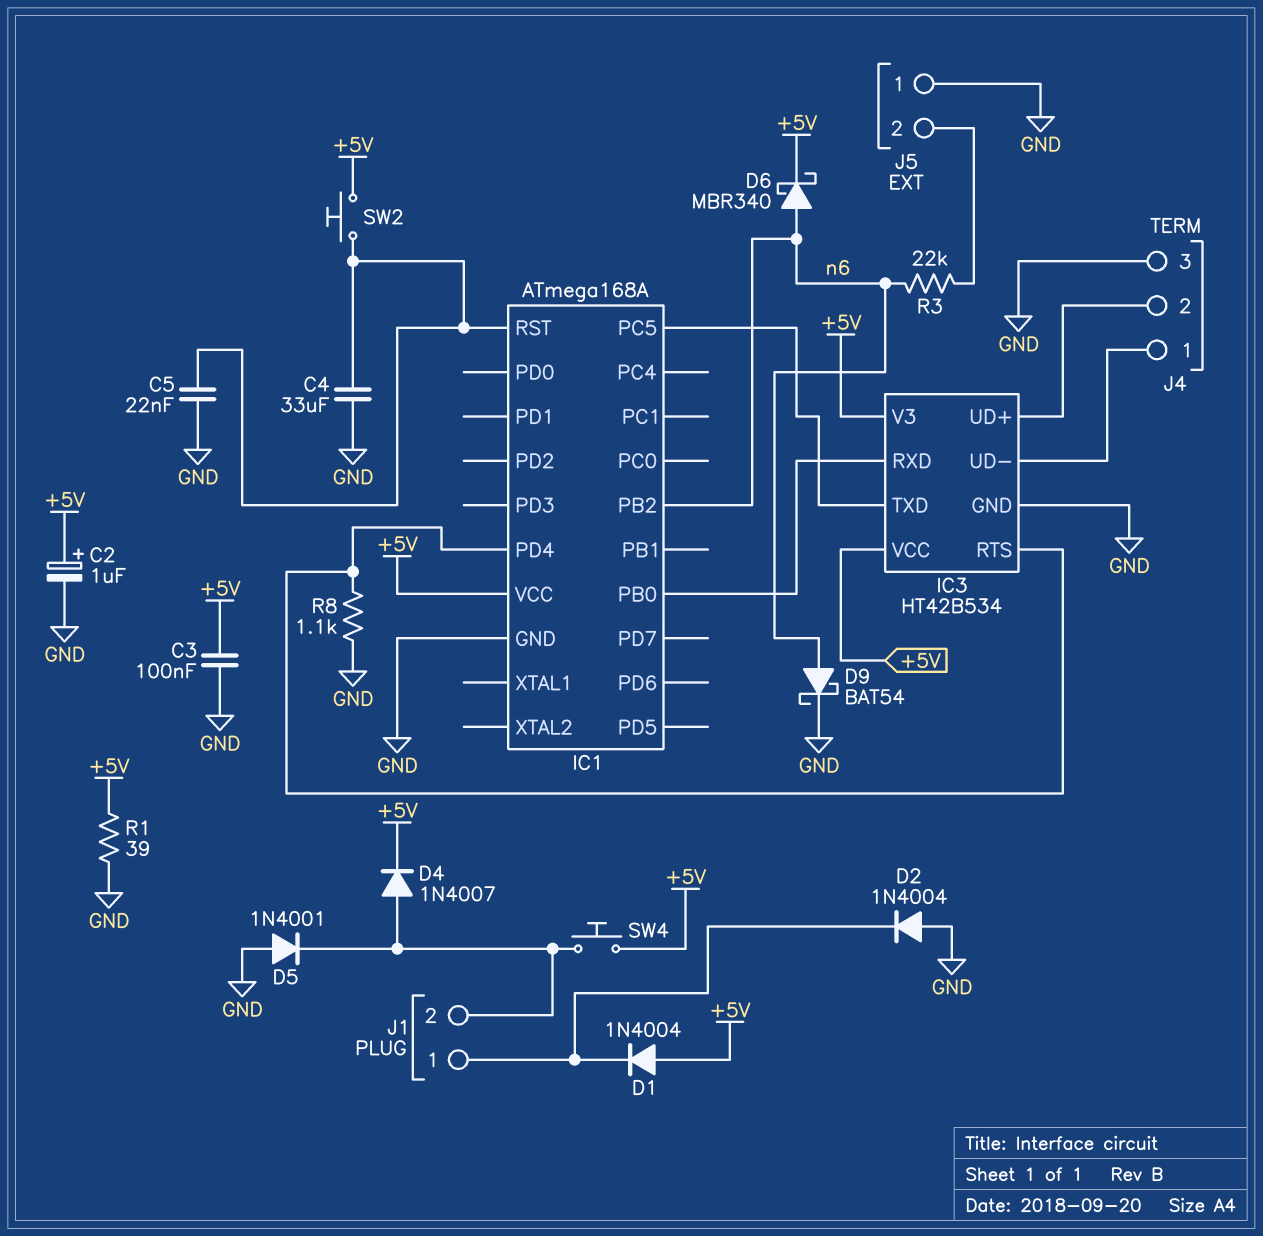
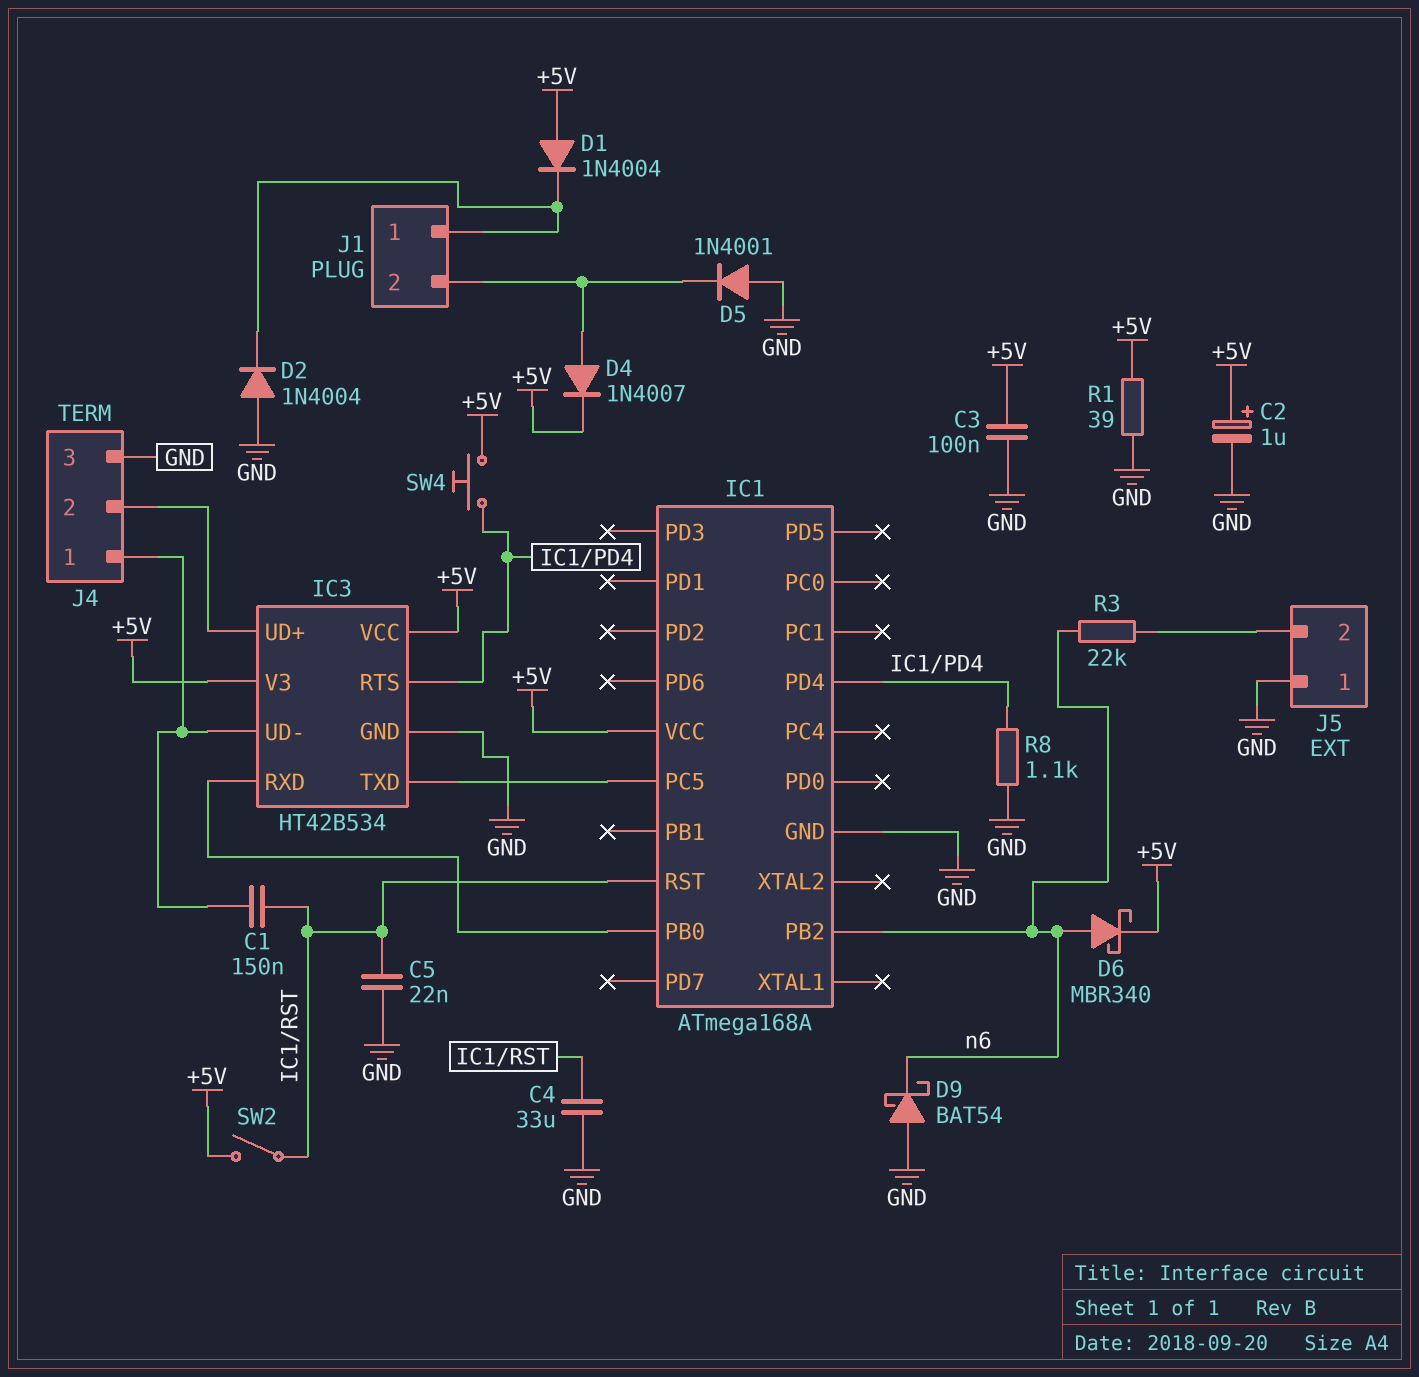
C1: none -> 150nF (IC1/RST, IC3/UD-)
D9: schottky BAT54 (A n6, K GND) -> schottky BAT54 (A GND, K n6)
SW2: button (+5V, IC1/RST) -> switch (+5V, IC1/RST)
SW4: button (+5V, J1/2) -> button (+5V, IC1/PD4)

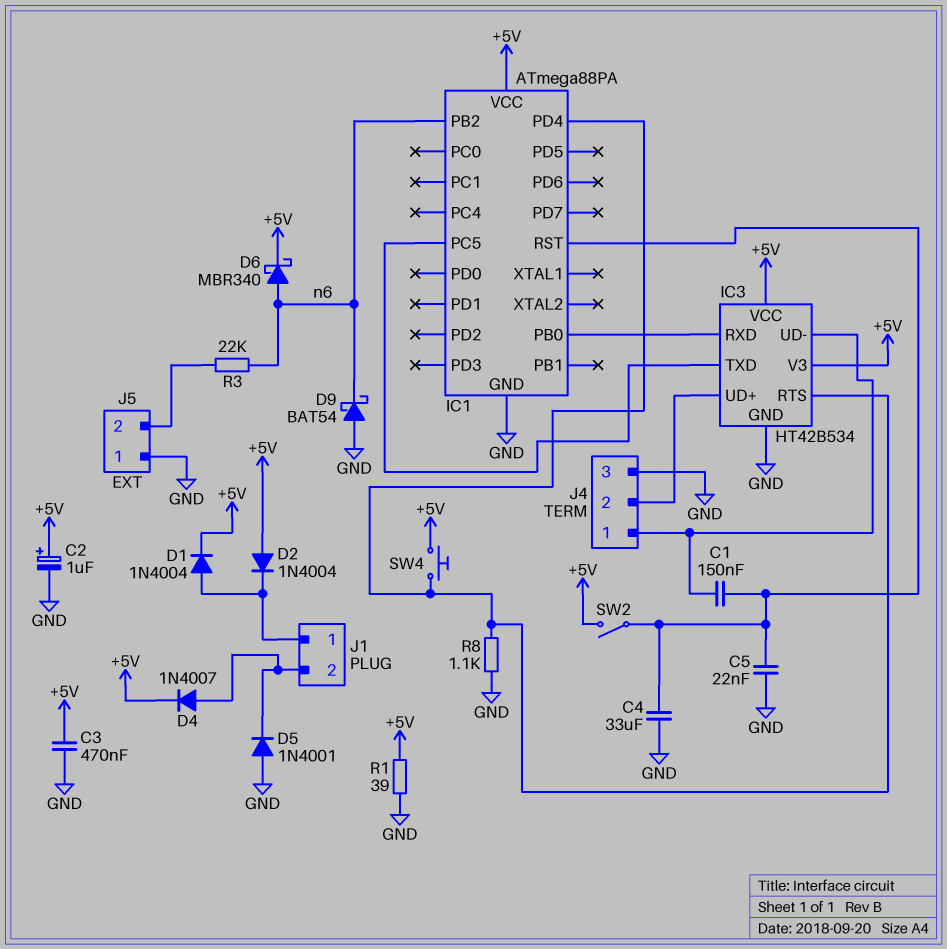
C3: 100nF (+5V, GND) -> 470nF (+5V, GND)
D1: diode 1N4004 (A +5V, K J1/1) -> diode 1N4004 (A J1/1, K +5V)
D2: diode 1N4004 (A GND, K J1/1) -> diode 1N4004 (A +5V, K J1/1)
IC1: ATmega168A -> ATmega88PA

